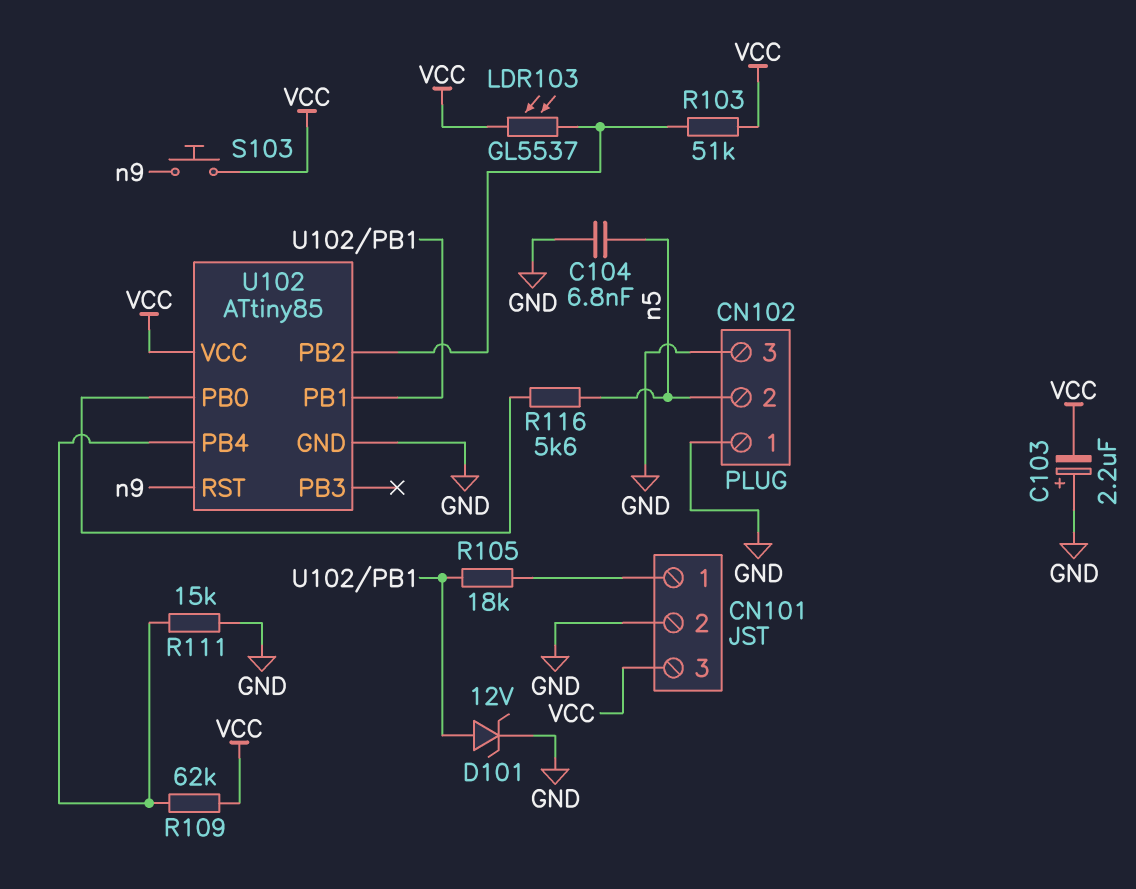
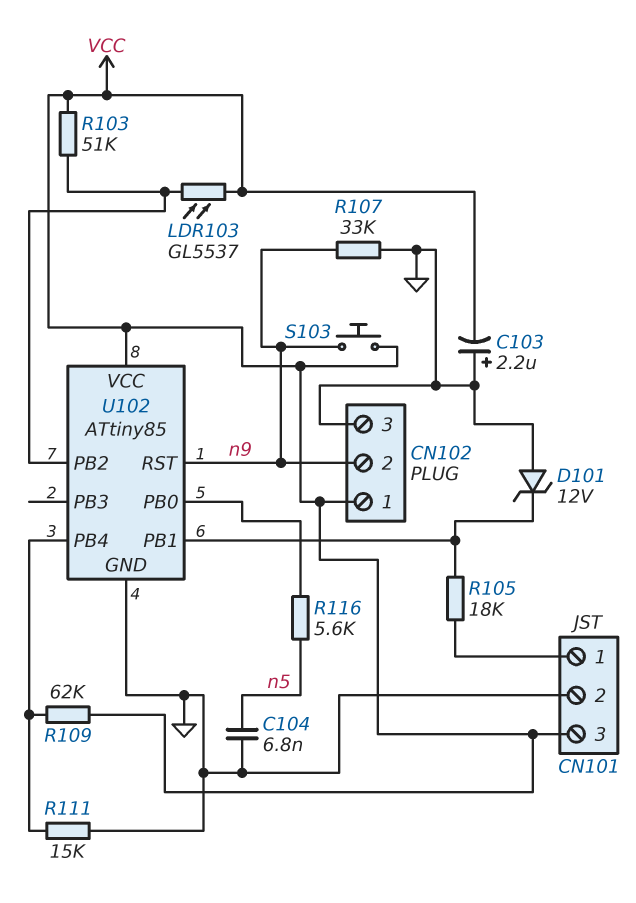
CN102 pin 1: GND -> VCC
CN102 pin 2: n5 -> n9
D101: zener 12V (A U102/PB1, K GND) -> zener 12V (A GND, K U102/PB1)
R107: none -> 33k (GND, n9)

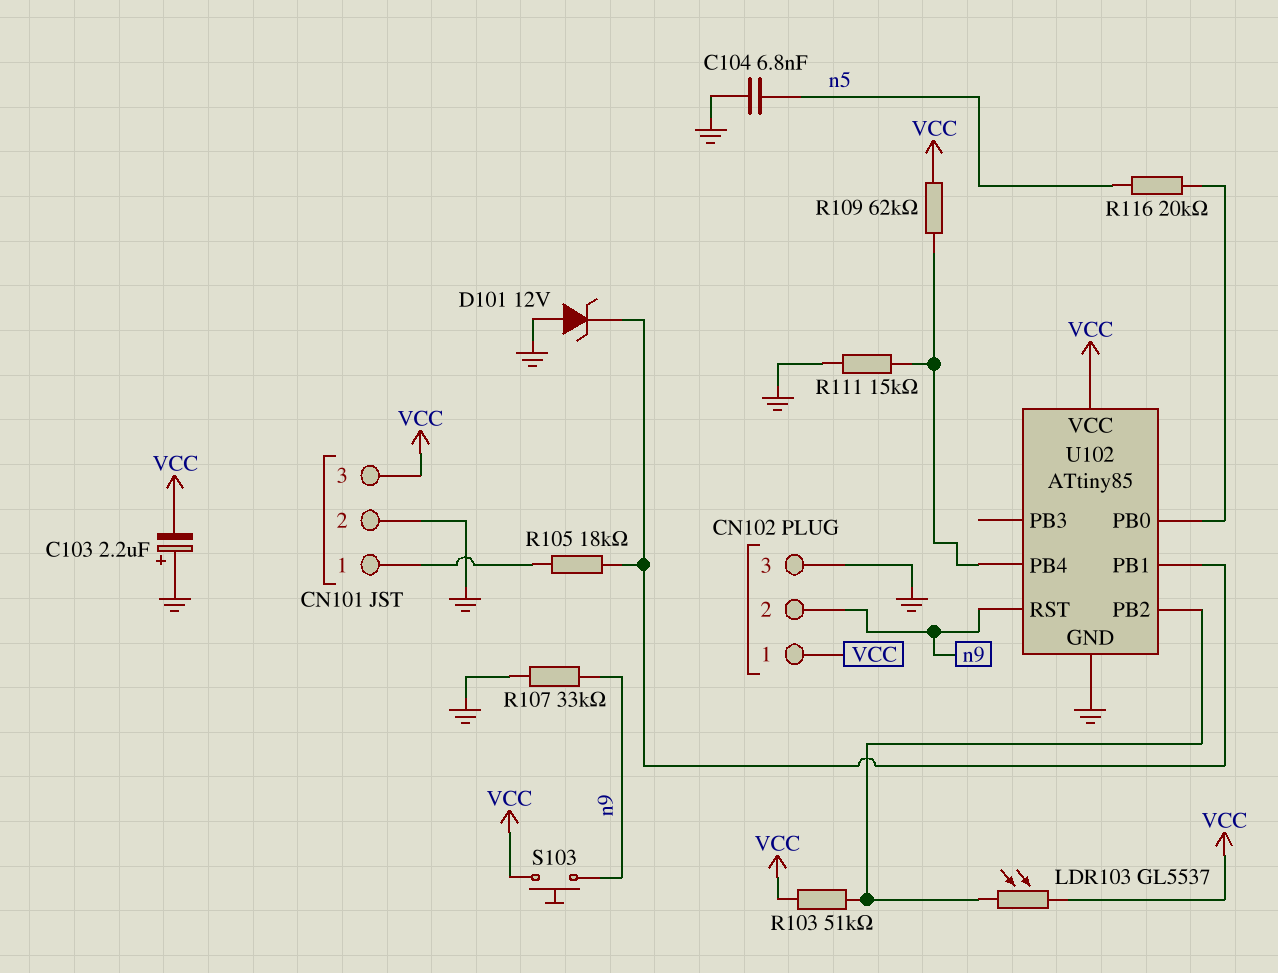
R116: 5.6k (U102/PB0, n5) -> 20k (U102/PB0, n5)

